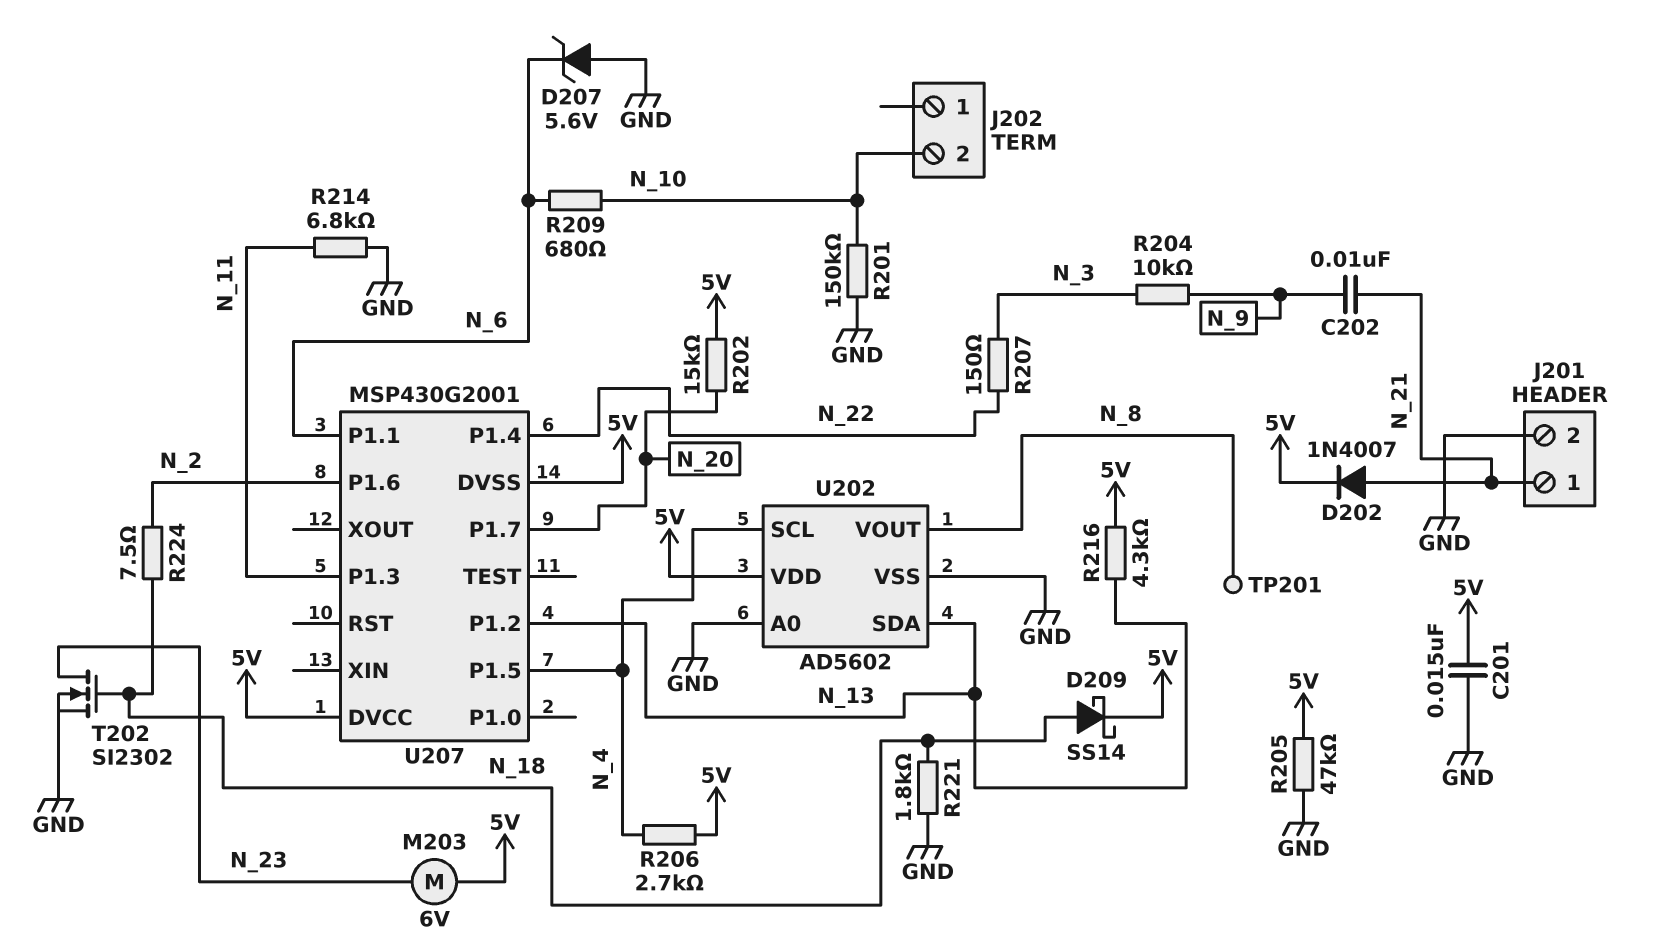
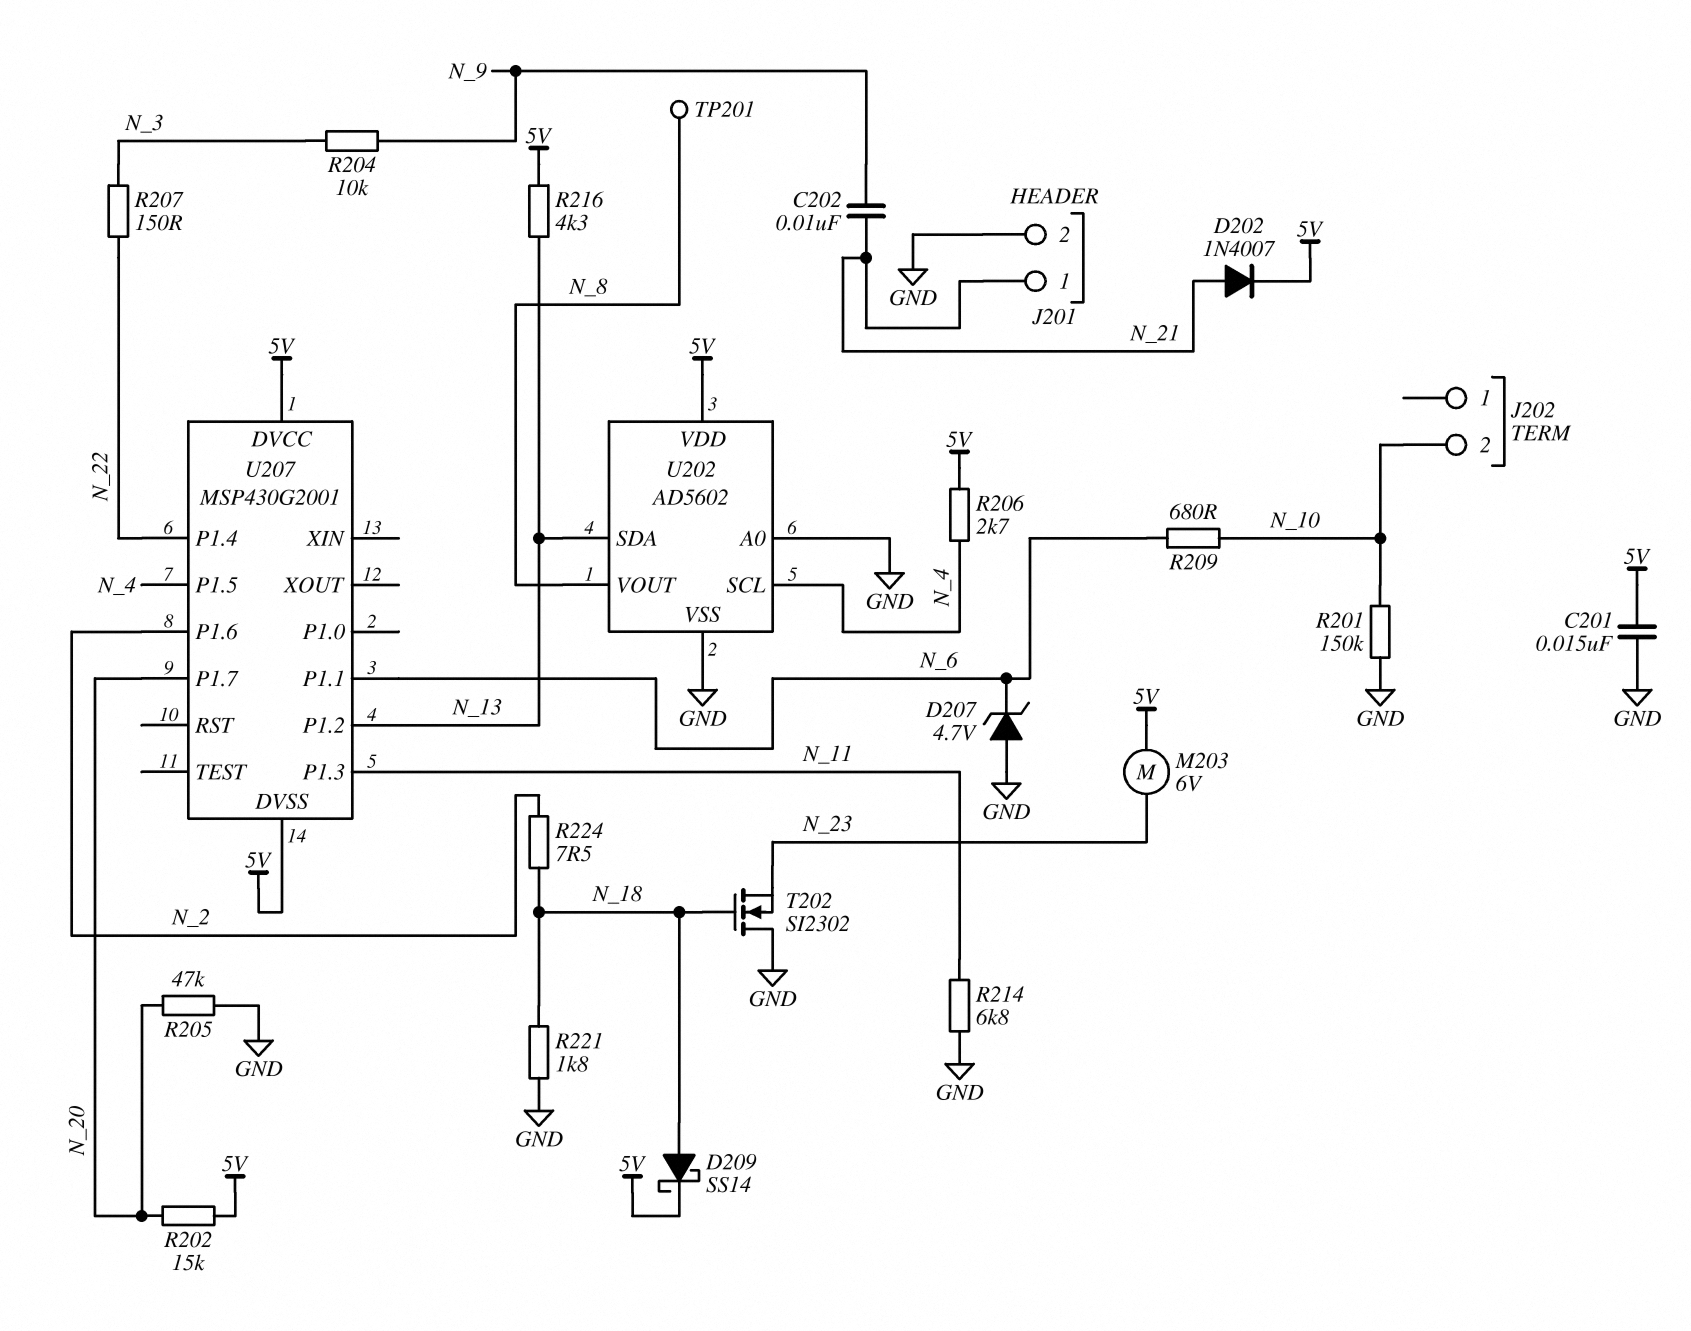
D207: zener 5.6V (A GND, K N_6) -> zener 4.7V (A GND, K N_6)
R205: 47k (5V, GND) -> 47k (GND, N_20)
T202: NMOS SI2302 (G N_18, D N_23, S GND) -> NMOS SI2302 (G N_18, D GND, S N_23)

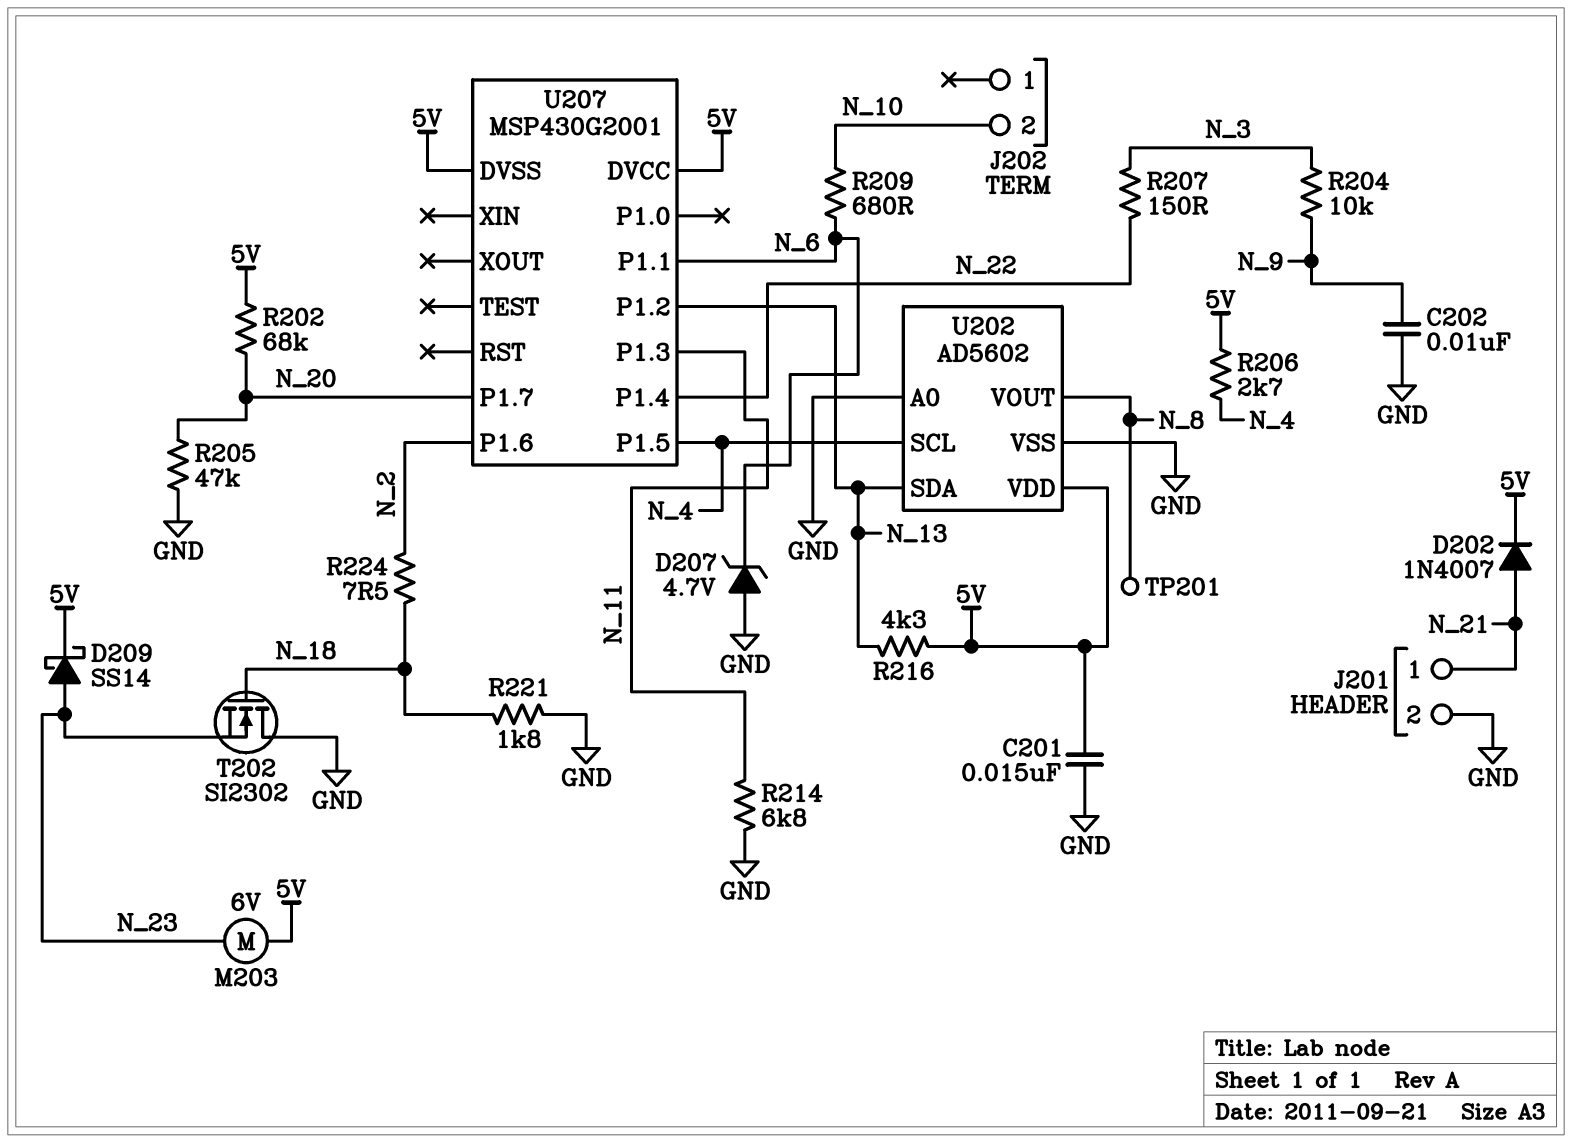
C202: 10nF (N_9, N_21) -> 10nF (GND, N_9)
D209: schottky SS14 (A N_18, K 5V) -> schottky SS14 (A N_23, K 5V)
R201: 150k (GND, N_10) -> none
R202: 15k (5V, N_20) -> 68k (5V, N_20)

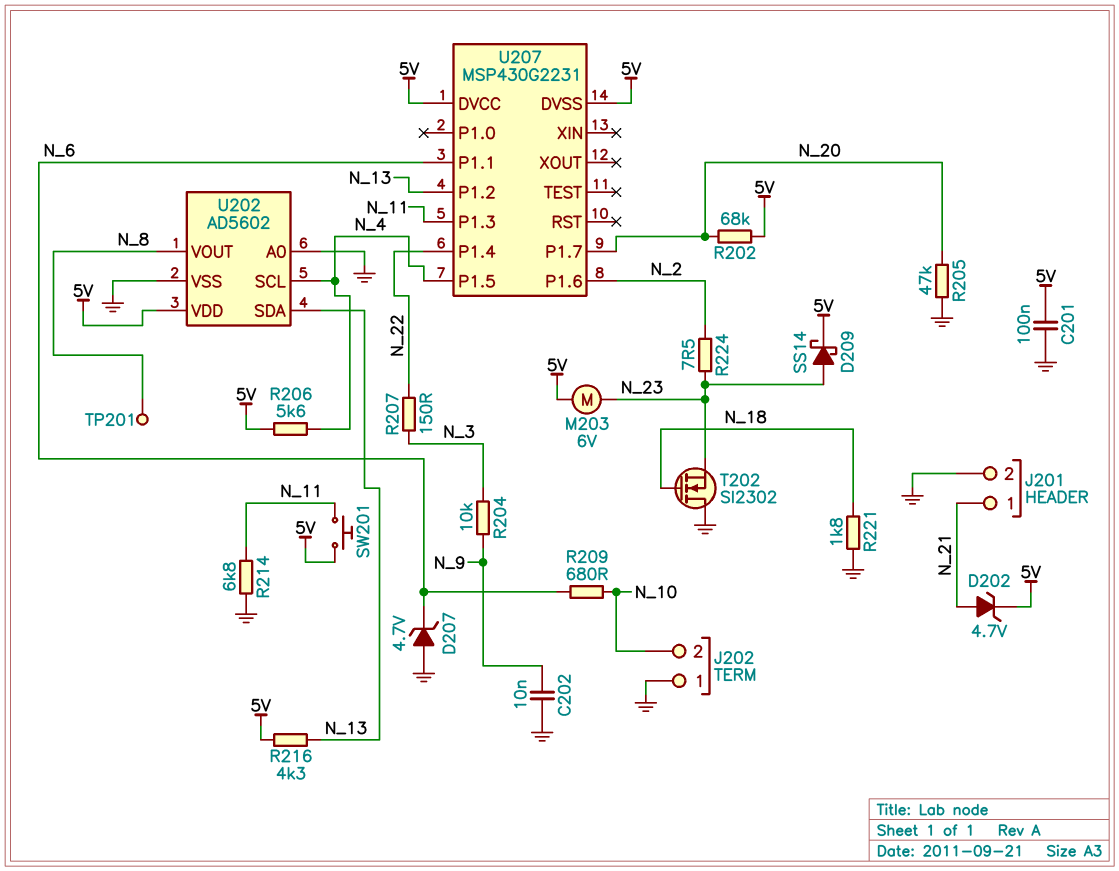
C201: 15nF (5V, GND) -> 100nF (5V, GND)
D202: diode 1N4007 (A N_21, K 5V) -> zener 4.7V (A N_21, K 5V)
J202 pin 1: none -> GND
R206: 2.7k (5V, N_4) -> 5.6k (5V, N_4)
R224: 7.5 (N_2, N_18) -> 7.5 (N_2, N_23)
SW201: none -> button (5V, N_11)
U207: MSP430G2001 -> MSP430G2231

